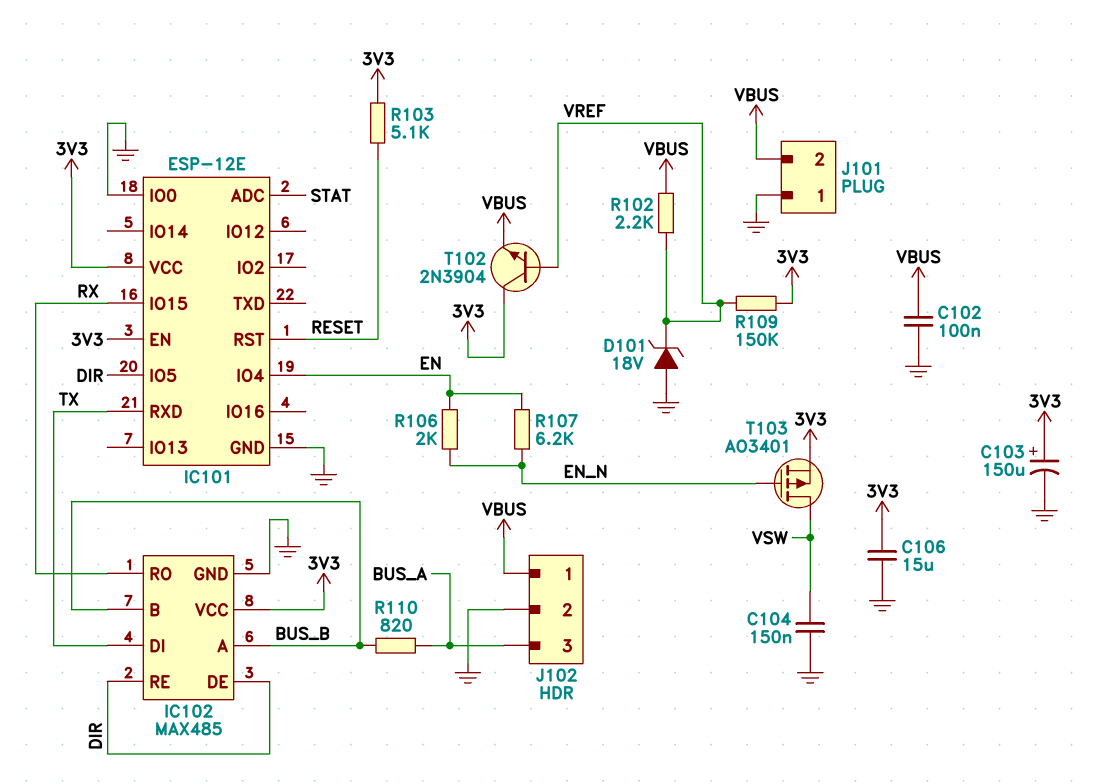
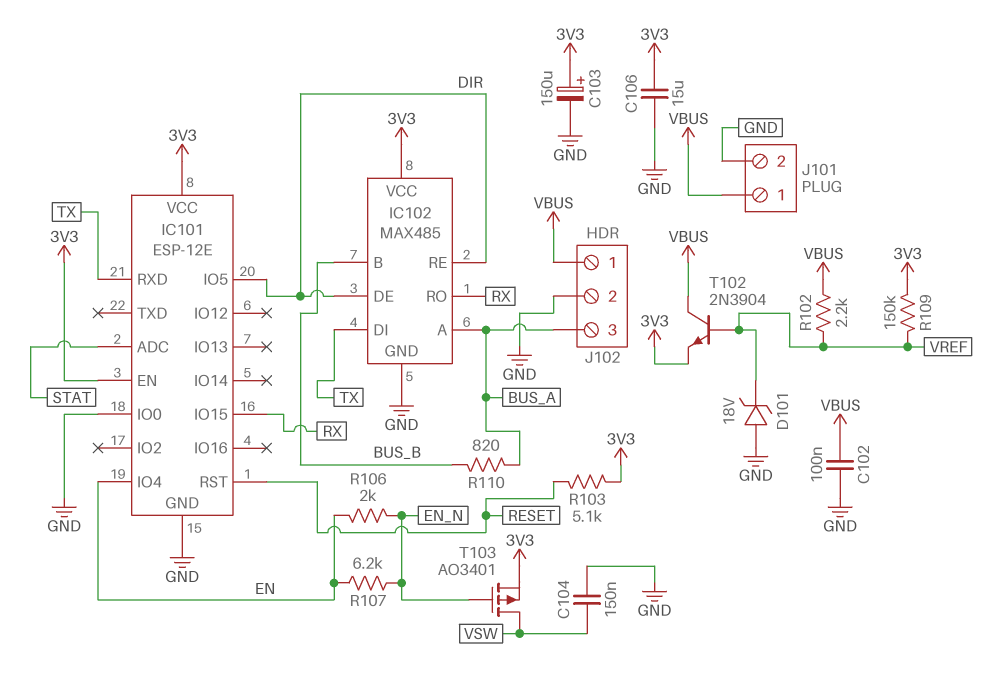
IC102 pin A: BUS_B -> BUS_A
J101 pin 1: GND -> VBUS
J101 pin 2: VBUS -> GND
T102: NPN 2N3904 (B VREF, C 3V3, E VBUS) -> NPN 2N3904 (B VREF, C VBUS, E 3V3)

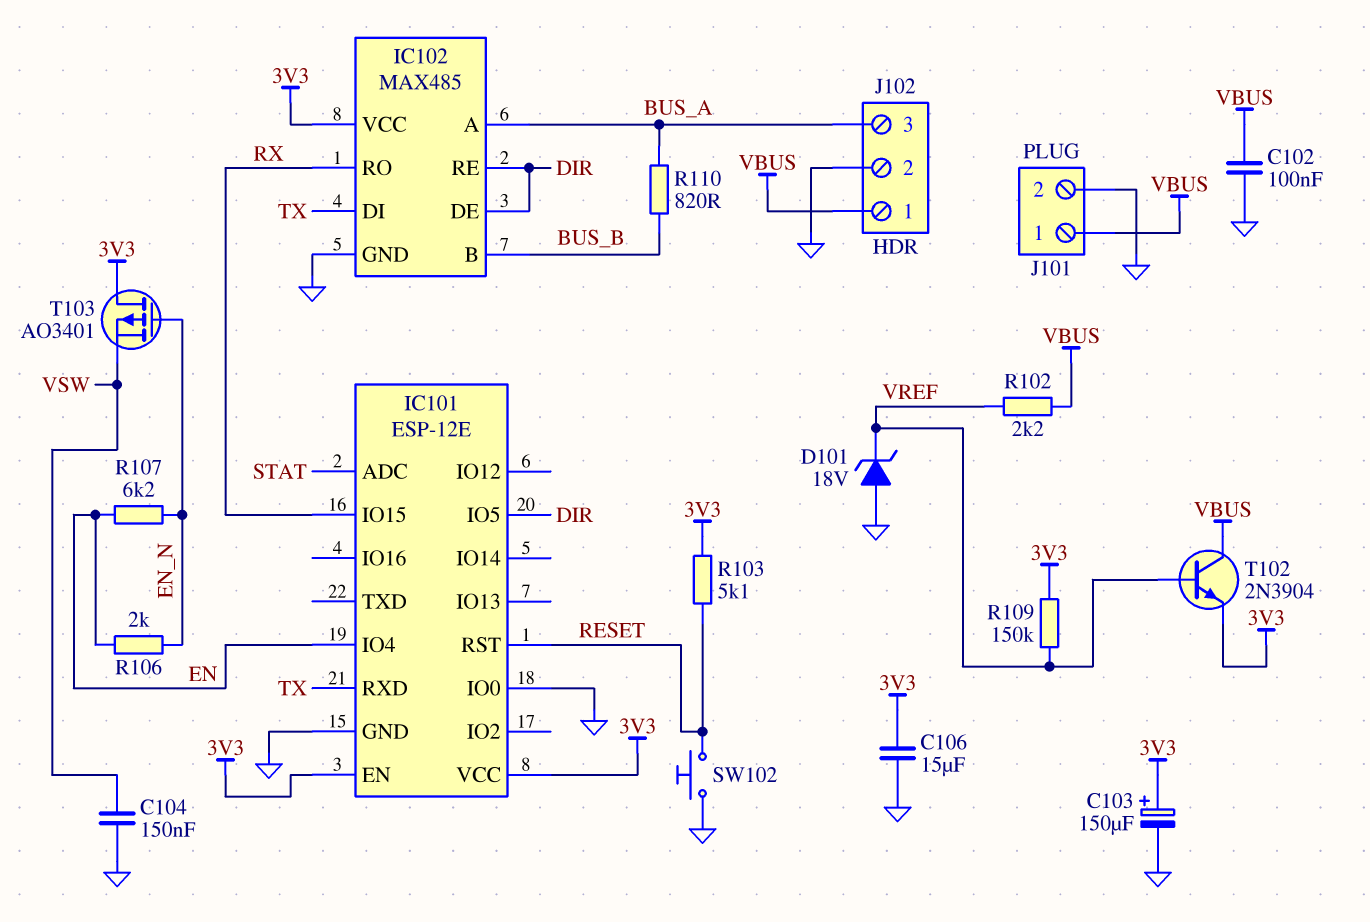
SW102: none -> button (GND, RESET)
T103: PMOS AO3401 (G EN_N, D VSW, S 3V3) -> PMOS AO3401 (G EN_N, D 3V3, S VSW)

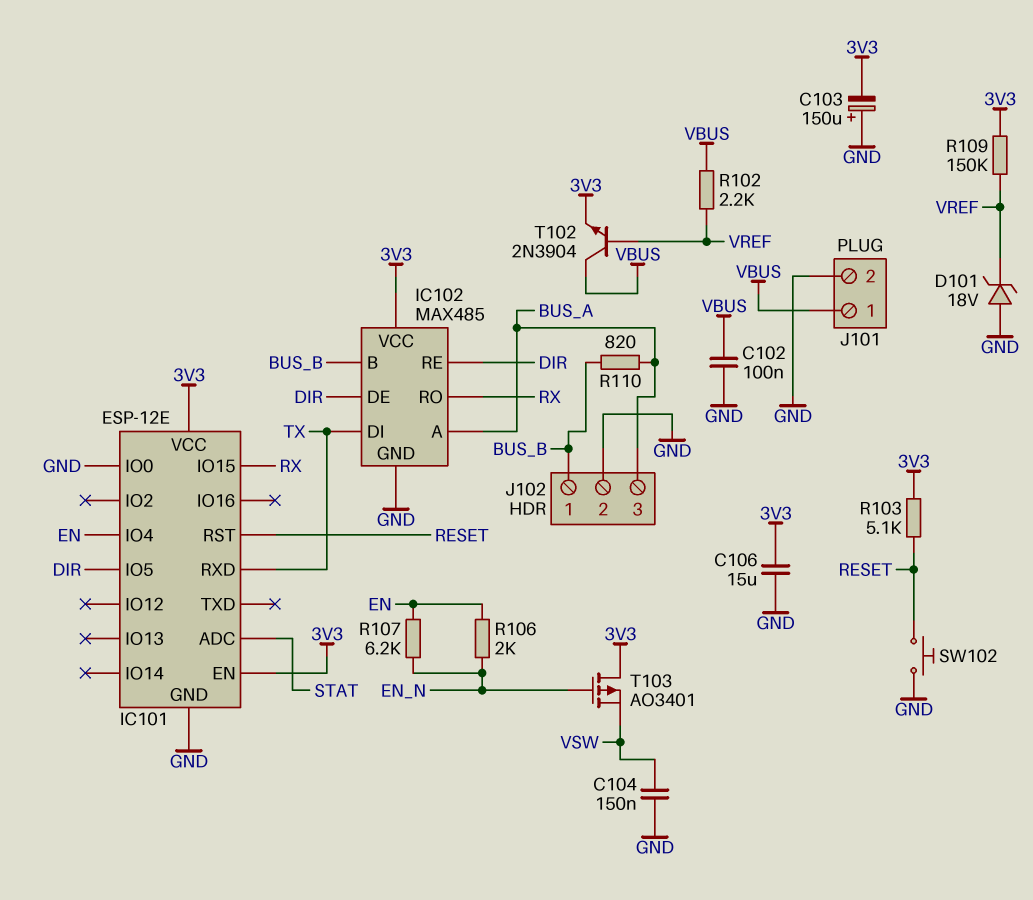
C103: 150uF (plus 3V3, minus GND) -> 150uF (plus GND, minus 3V3)
J102 pin 1: VBUS -> BUS_B

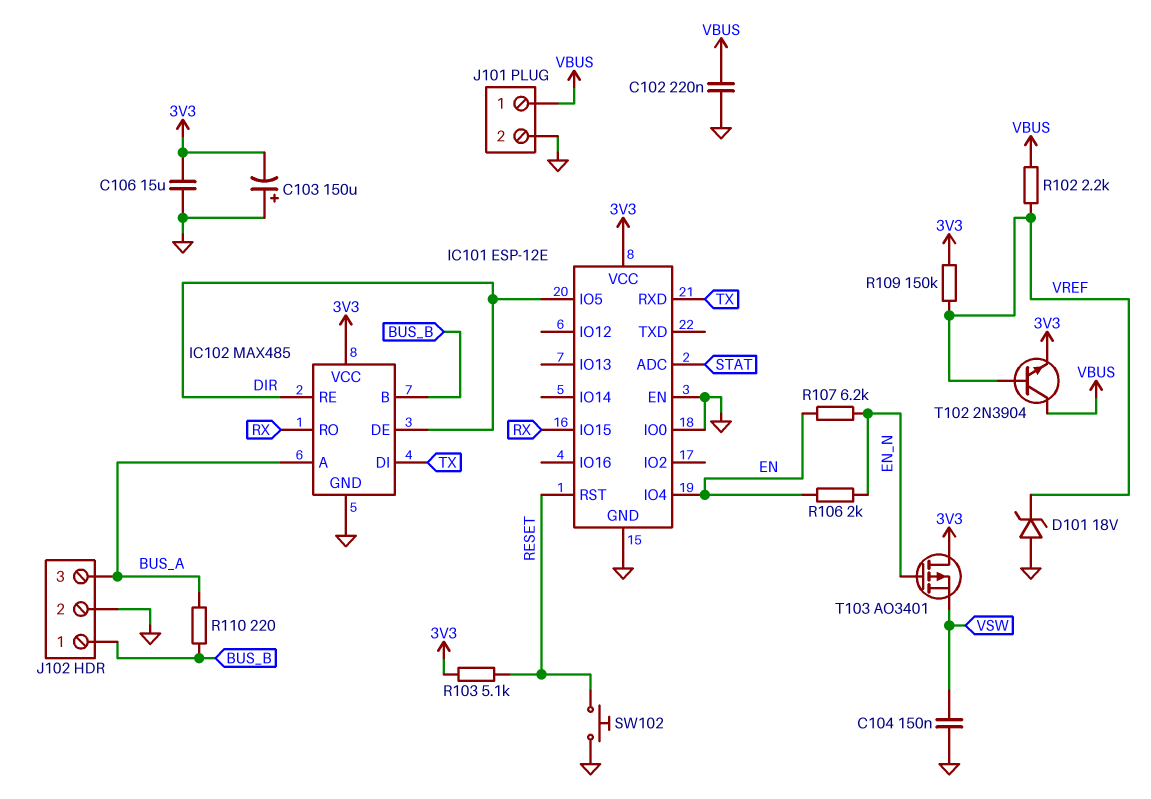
C102: 100nF (GND, VBUS) -> 220nF (GND, VBUS)
IC101 pin EN: 3V3 -> GND
R110: 820 (BUS_A, BUS_B) -> 220 (BUS_A, BUS_B)

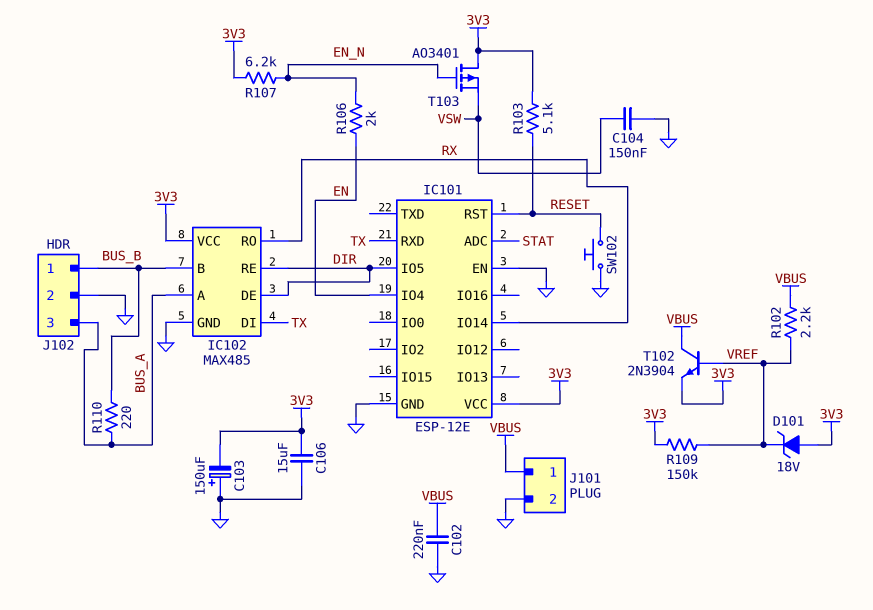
D101: zener 18V (A GND, K VREF) -> zener 18V (A 3V3, K VREF)
IC101 pin IO0: GND -> none
IC101 pin IO14: none -> RX
IC101 pin IO15: RX -> none
R107: 6.2k (EN, EN_N) -> 6.2k (3V3, EN_N)

